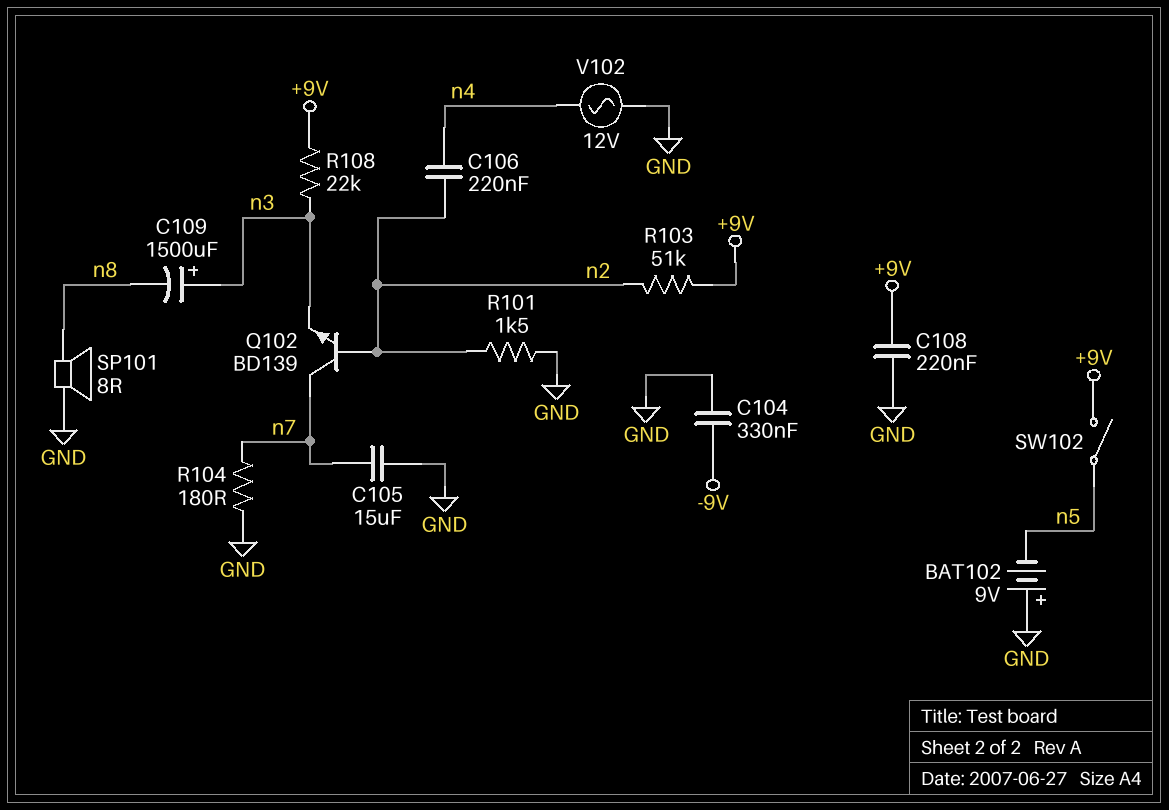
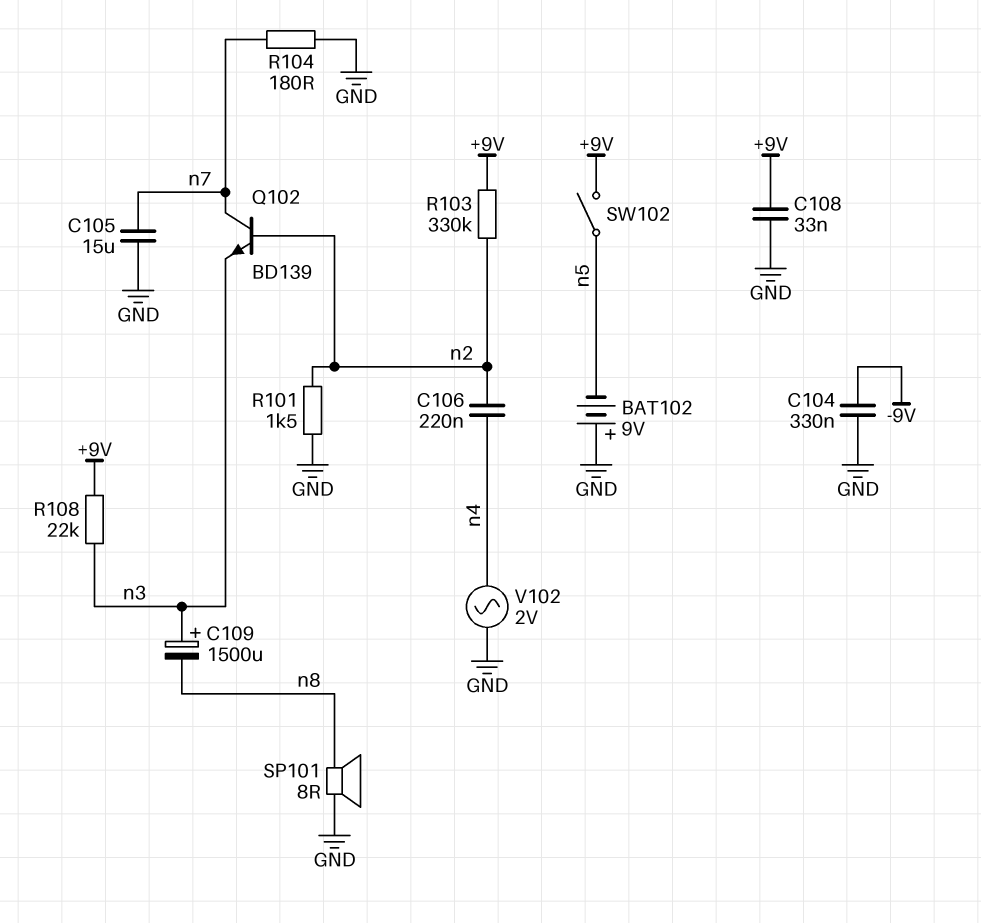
C108: 220nF (+9V, GND) -> 33nF (+9V, GND)
R103: 51k (+9V, n2) -> 330k (+9V, n2)
V102: AC 12V (GND, n4) -> AC 2V (GND, n4)

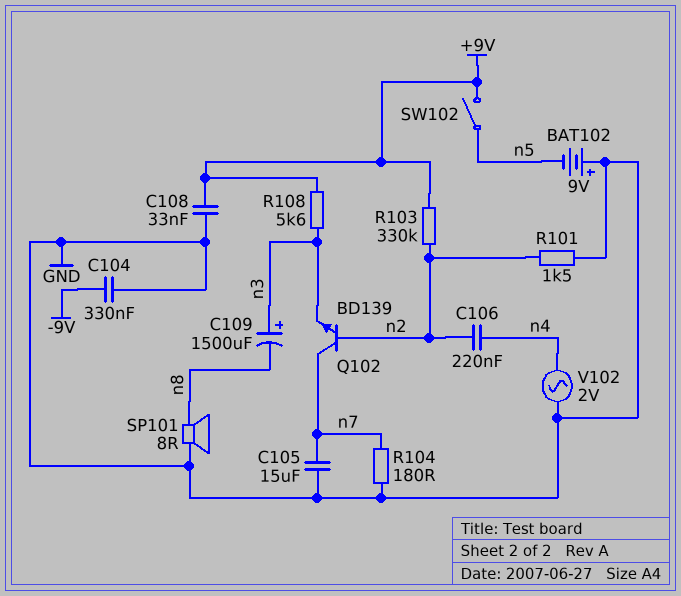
R108: 22k (+9V, n3) -> 5.6k (+9V, n3)

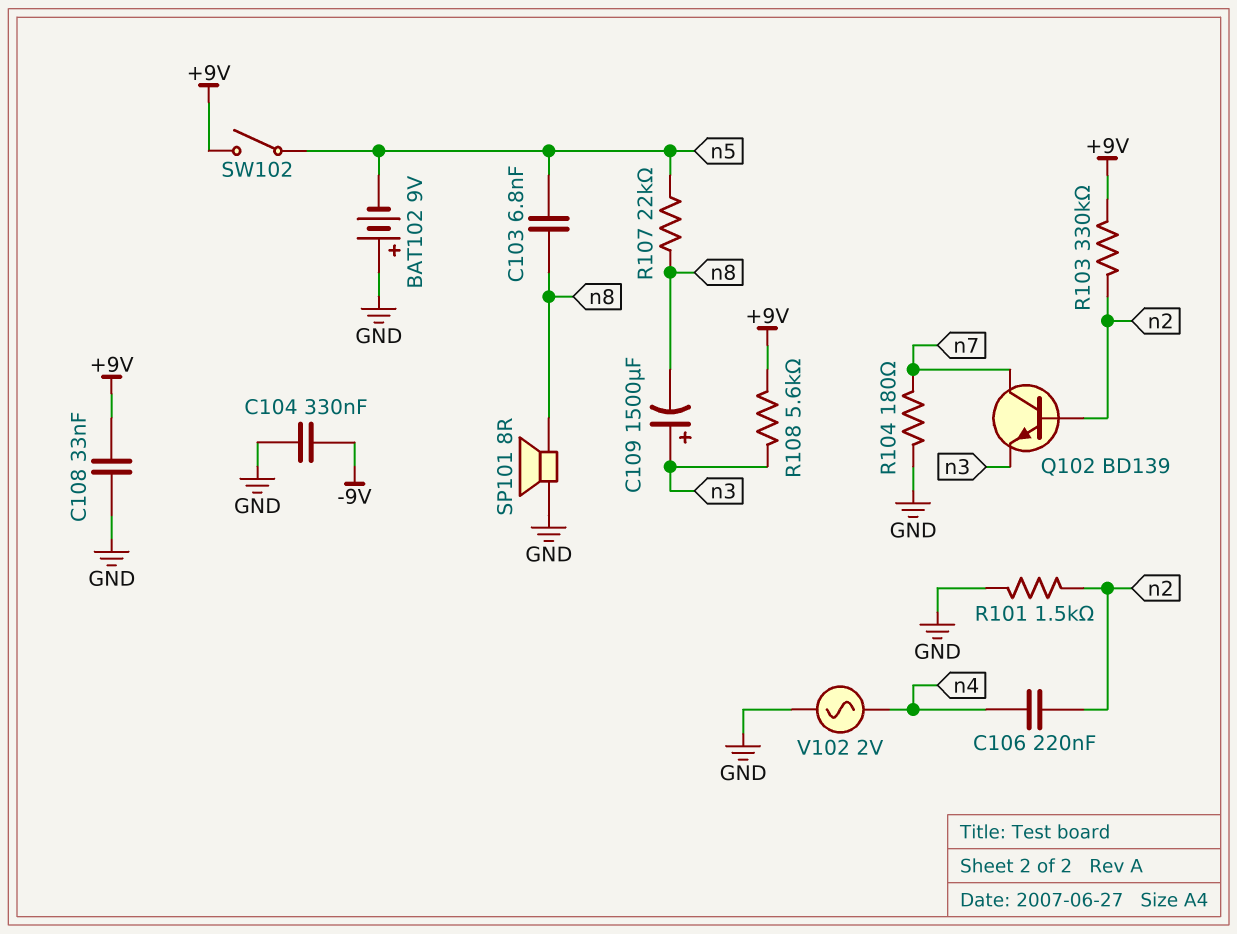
C103: none -> 6.8nF (n5, n8)
C105: 15uF (GND, n7) -> none
R107: none -> 22k (n5, n8)

